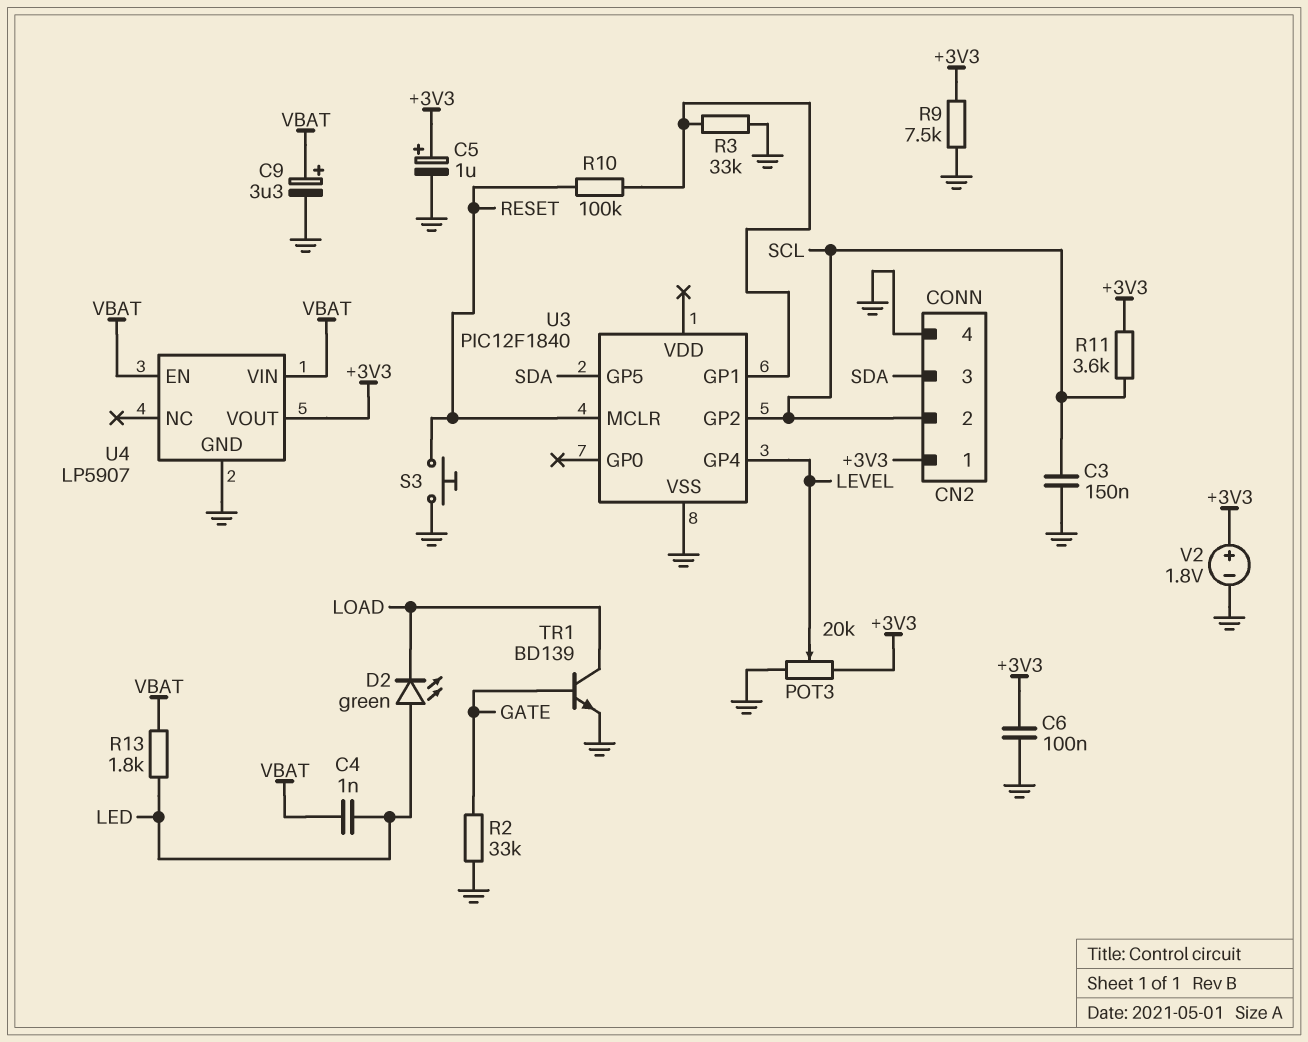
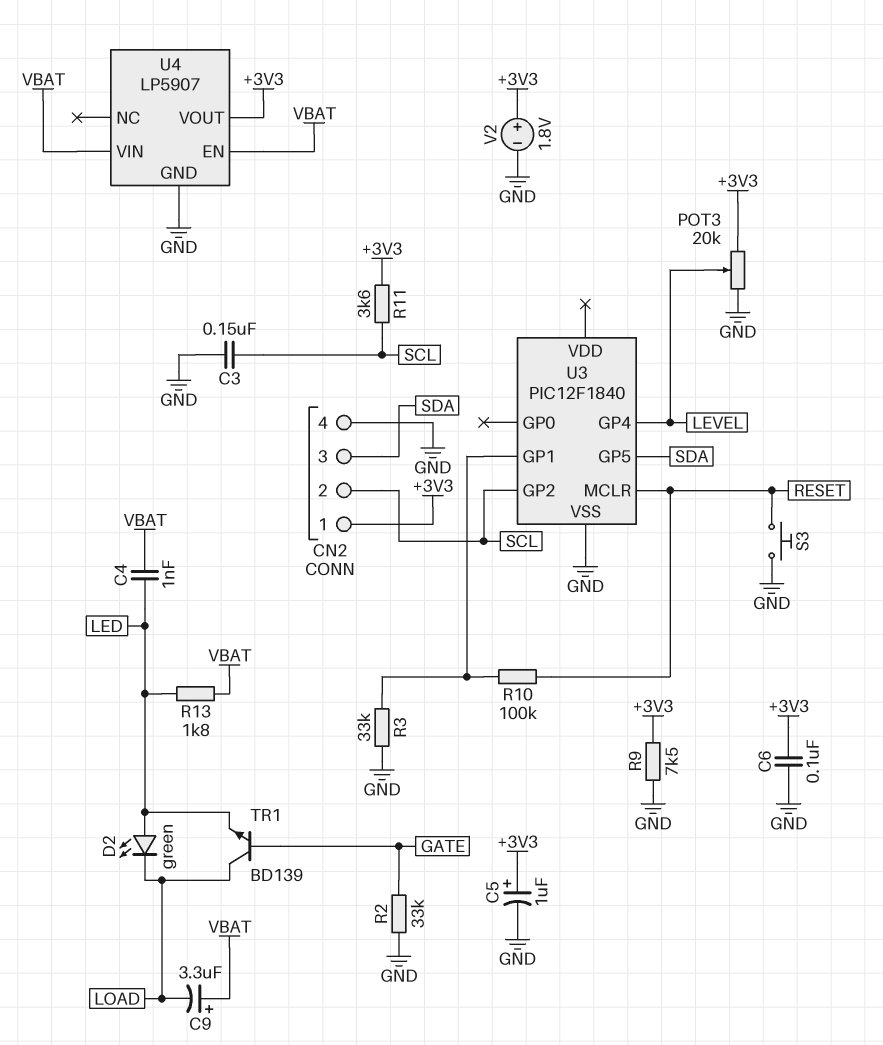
C9: 3.3uF (plus VBAT, minus GND) -> 3.3uF (plus VBAT, minus LOAD)
TR1: NPN BD139 (B GATE, C LOAD, E GND) -> NPN BD139 (B GATE, C LOAD, E LED)

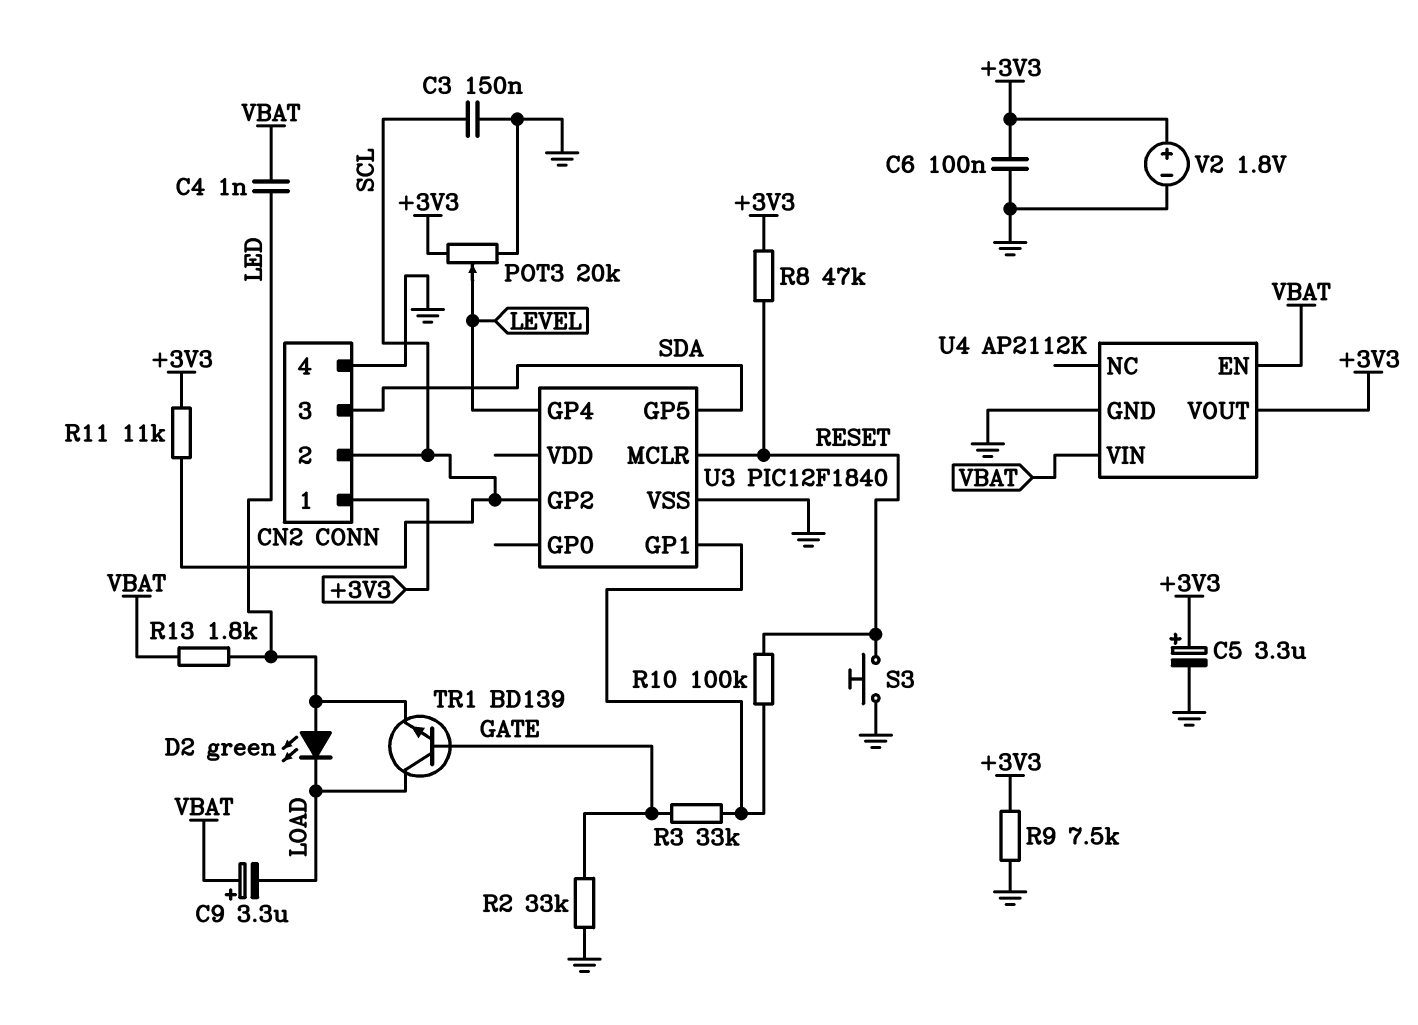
C5: 1uF (plus +3V3, minus GND) -> 3.3uF (plus +3V3, minus GND)
R3: 33k (GND, U3/GP1) -> 33k (GATE, U3/GP1)
R8: none -> 47k (+3V3, RESET)
R11: 3.6k (+3V3, SCL) -> 11k (+3V3, SCL)
U4: LP5907 -> AP2112K

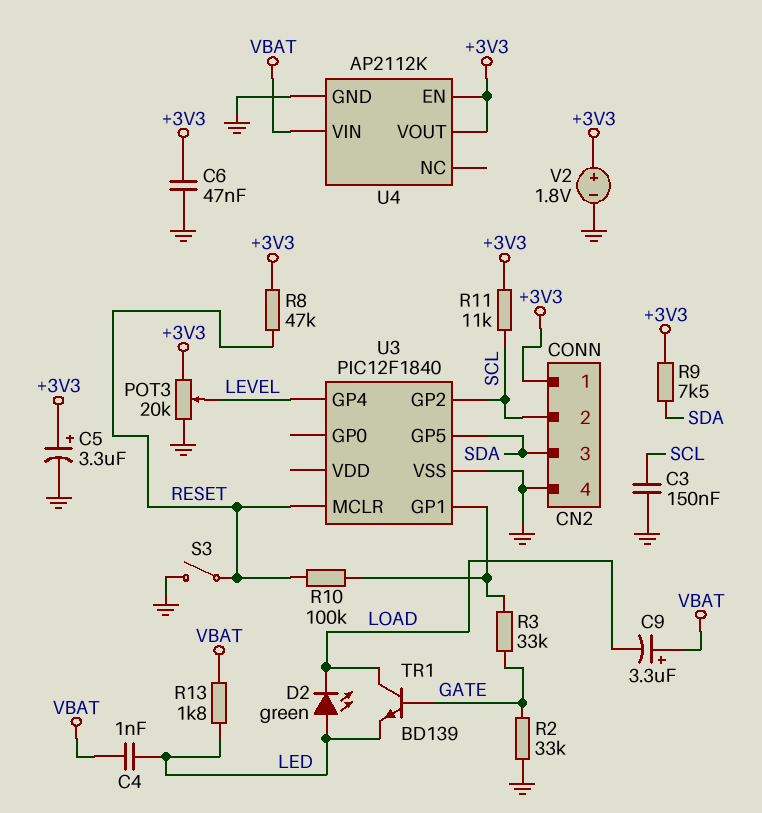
C6: 100nF (+3V3, GND) -> 47nF (+3V3, GND)
R9: 7.5k (+3V3, GND) -> 7.5k (+3V3, SDA)
S3: button (GND, RESET) -> switch (GND, RESET)
U4 pin EN: VBAT -> +3V3

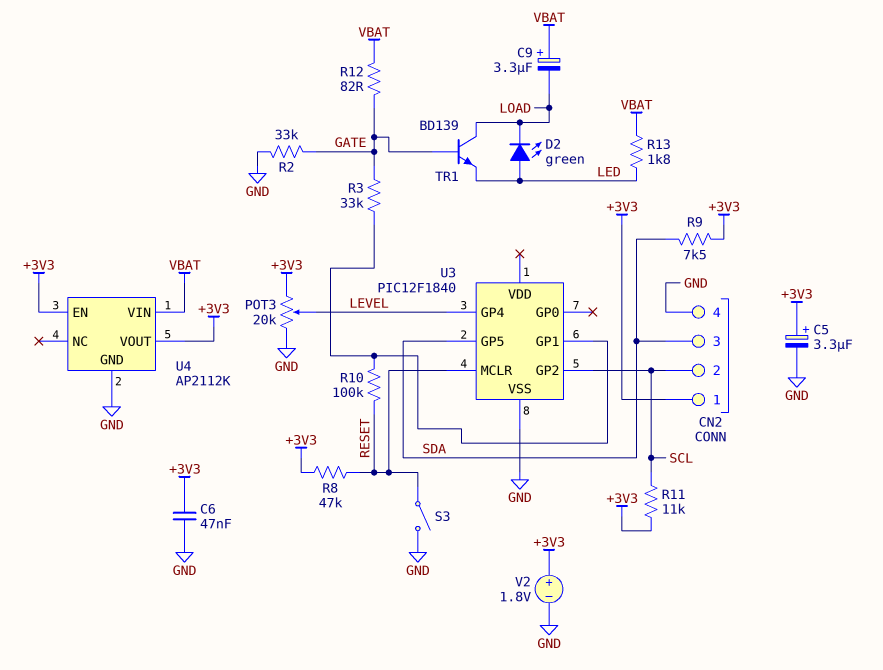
C3: 150nF (GND, SCL) -> none
C4: 1nF (LED, VBAT) -> none
R12: none -> 82 (GATE, VBAT)

